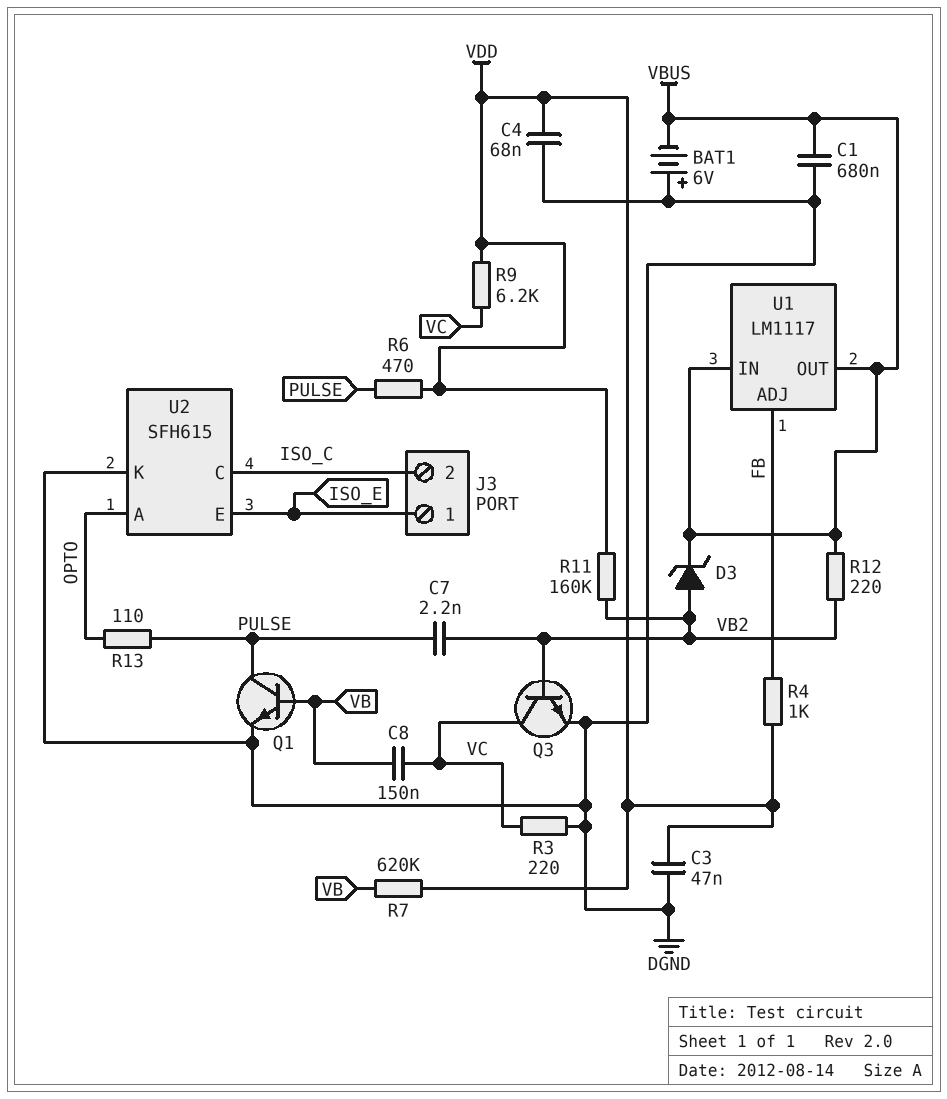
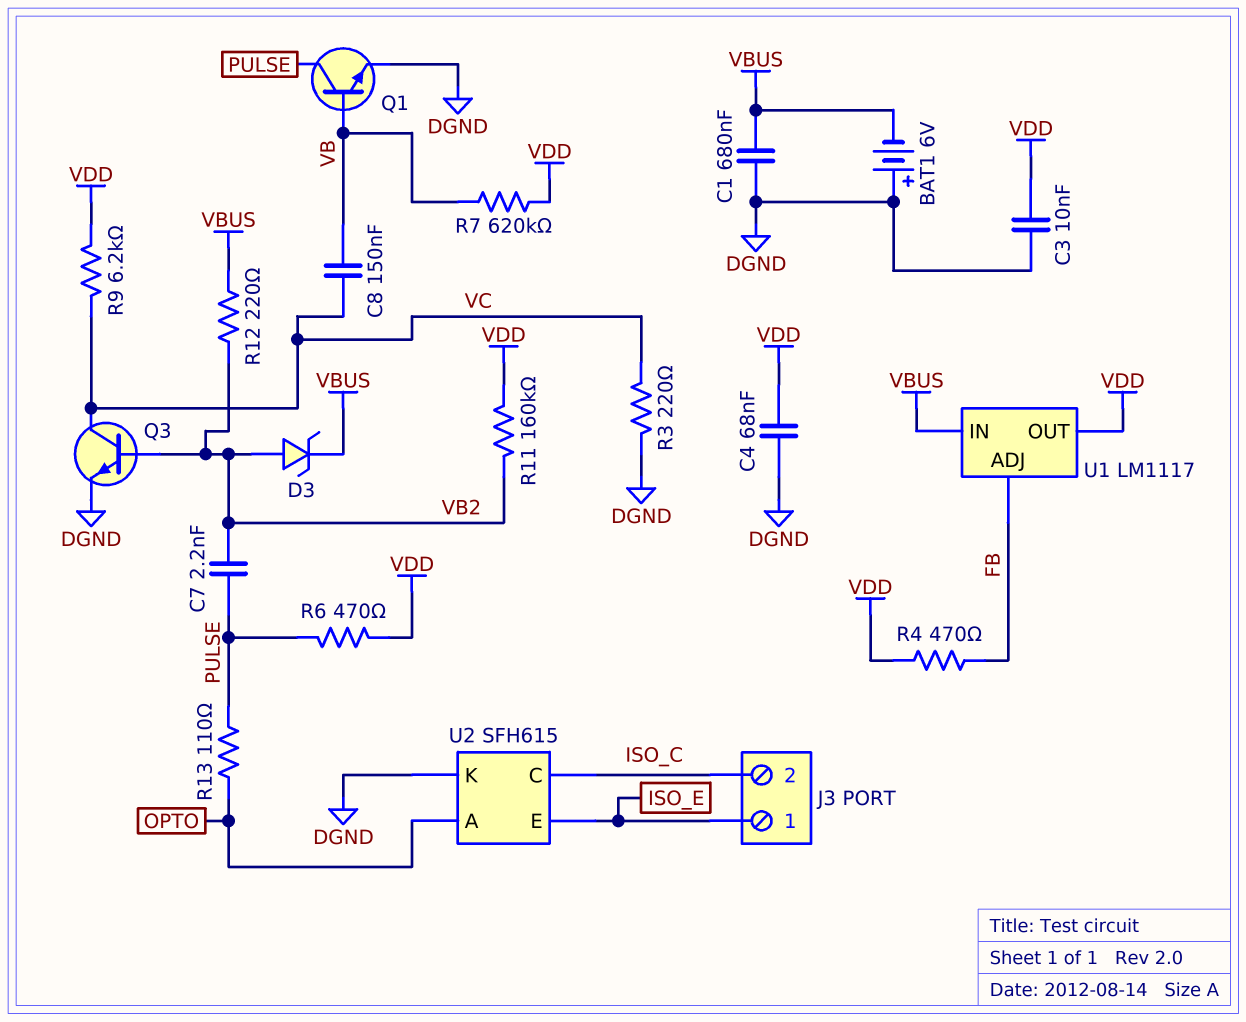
C3: 47nF (DGND, VDD) -> 10nF (DGND, VDD)
R4: 1k (FB, VDD) -> 470 (FB, VDD)
U1 pin OUT: VBUS -> VDD

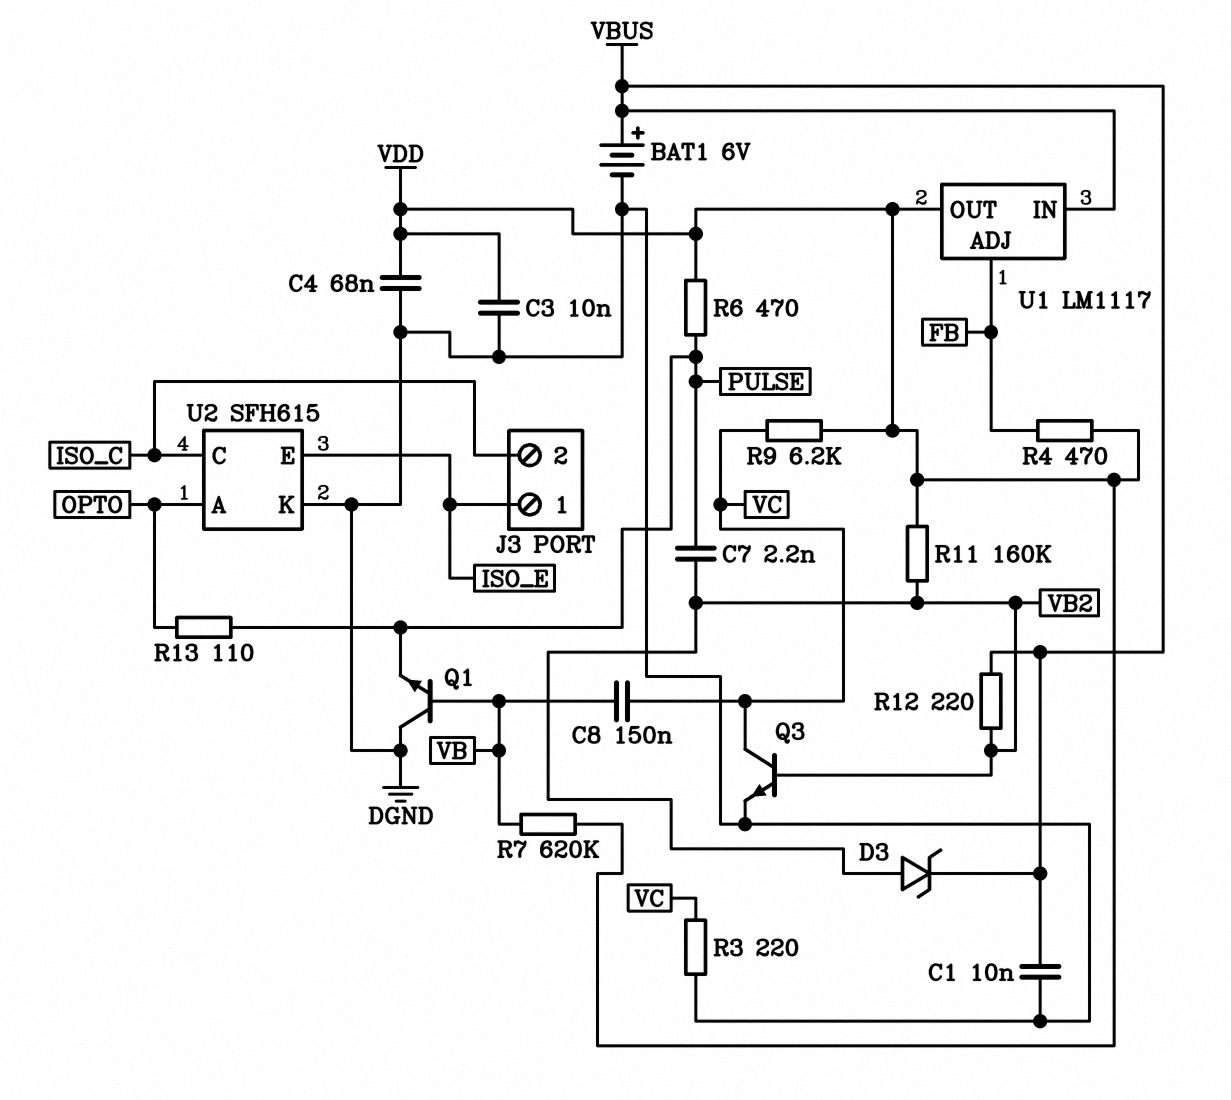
BAT1: 6V (plus DGND, minus VBUS) -> 6V (plus VBUS, minus DGND)
C1: 680nF (DGND, VBUS) -> 10nF (DGND, VBUS)
Q1: NPN (B VB, C PULSE, E DGND) -> NPN (B VB, C DGND, E PULSE)

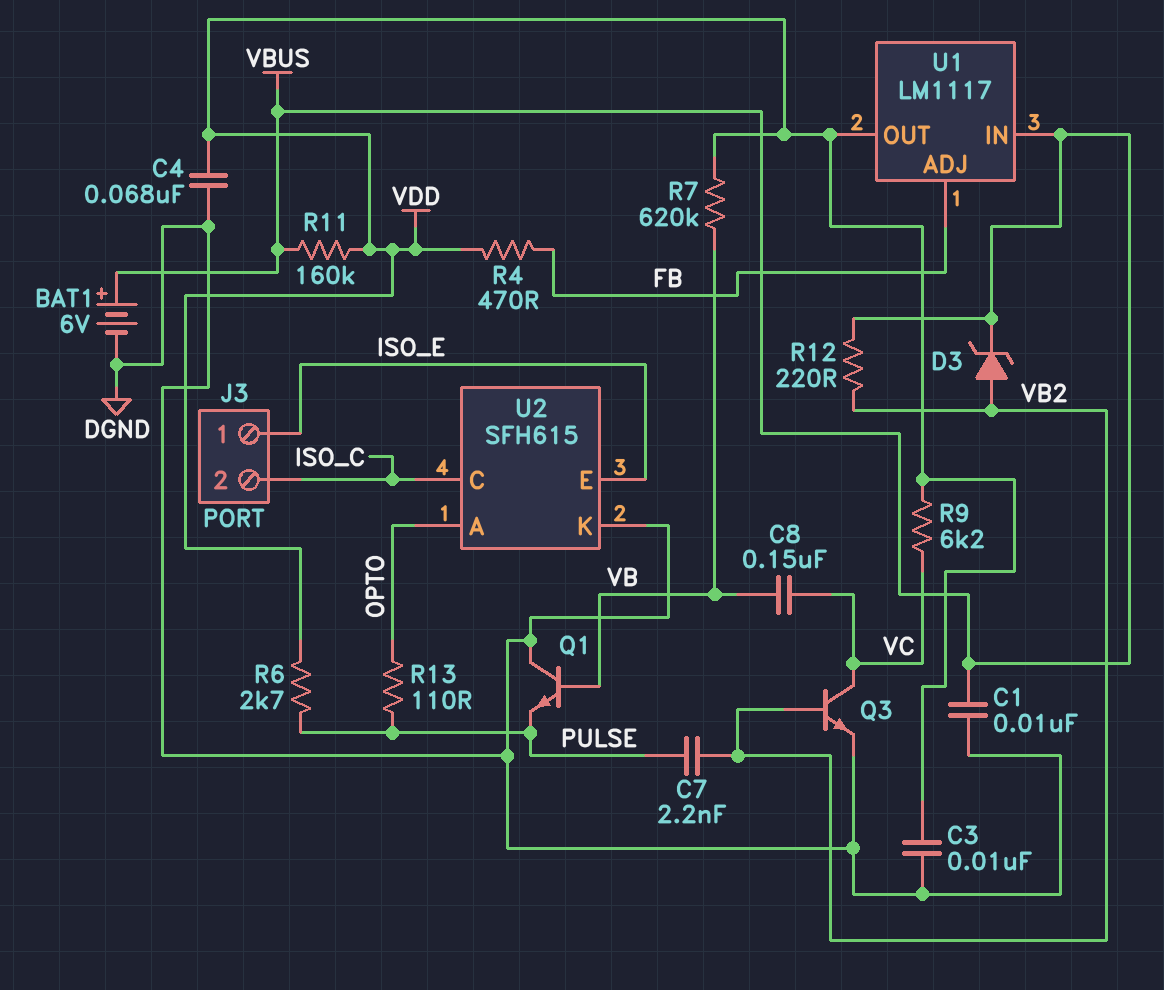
R3: 220 (DGND, VC) -> none
R6: 470 (PULSE, VDD) -> 2.7k (PULSE, VDD)
R11: 160k (VB2, VDD) -> 160k (VBUS, VDD)

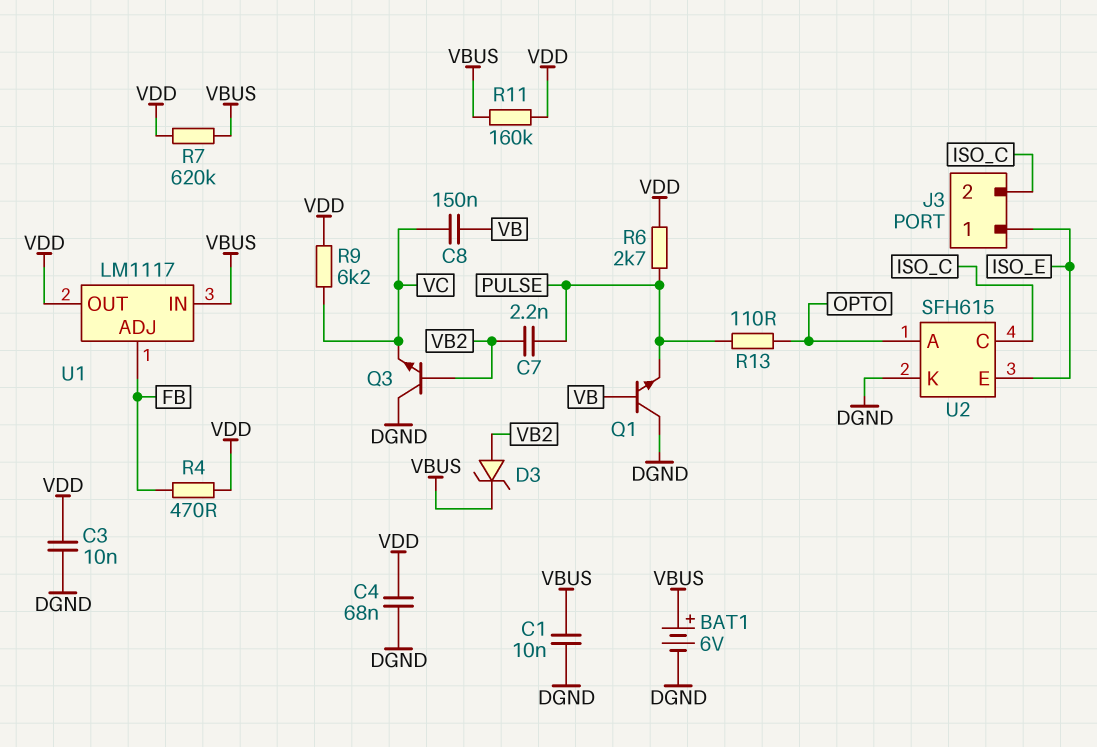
Q3: NPN (B VB2, C VC, E DGND) -> NPN (B VB2, C DGND, E VC)
R7: 620k (VB, VDD) -> 620k (VBUS, VDD)
R12: 220 (VB2, VBUS) -> none

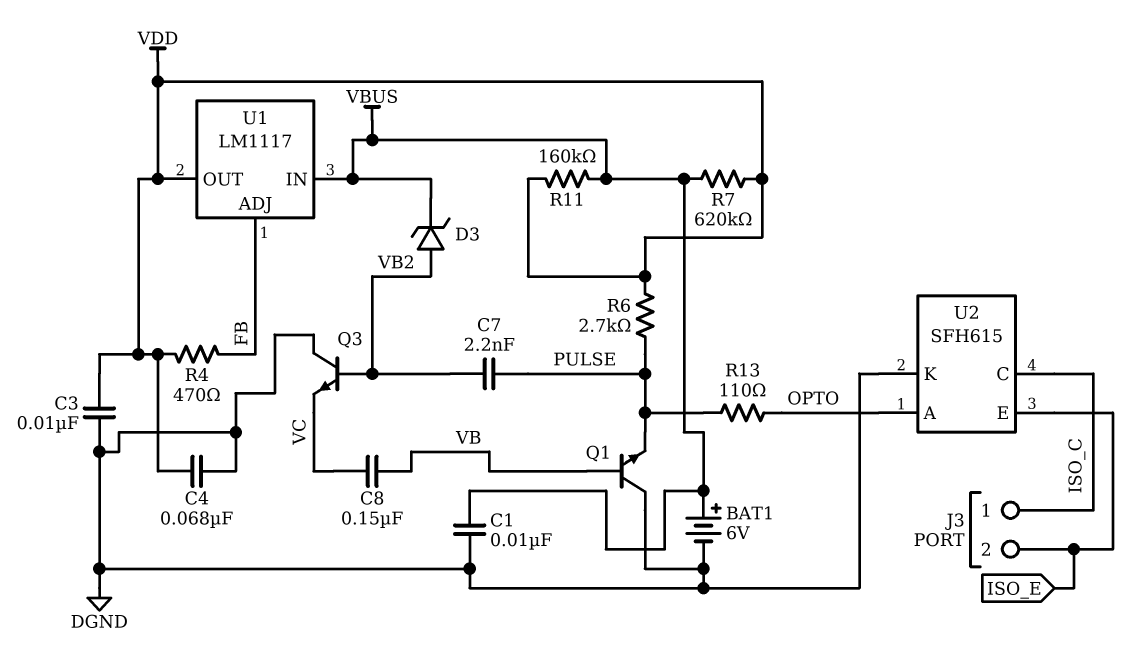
J3 pin 1: ISO_E -> ISO_C
J3 pin 2: ISO_C -> ISO_E
R9: 6.2k (VC, VDD) -> none

